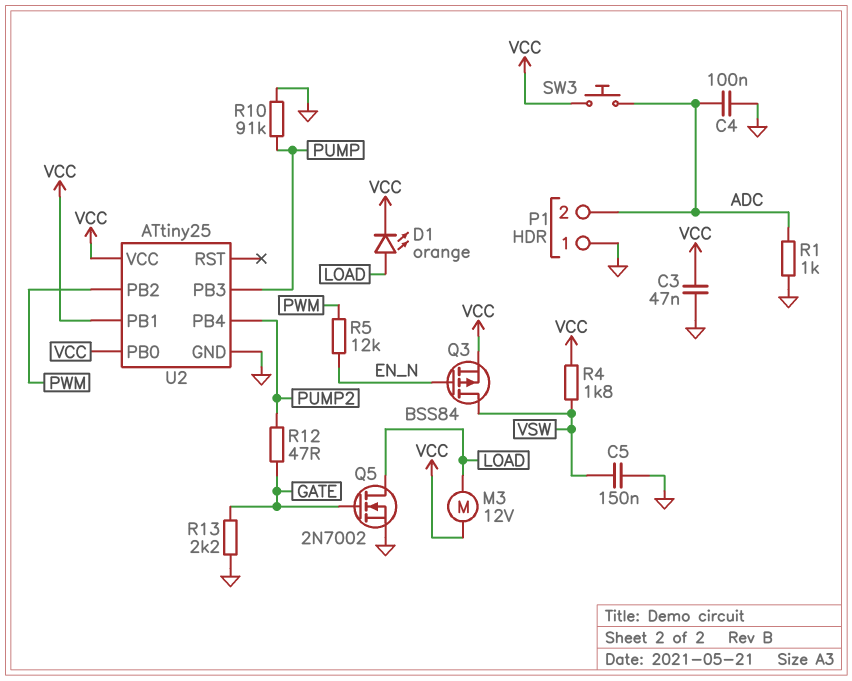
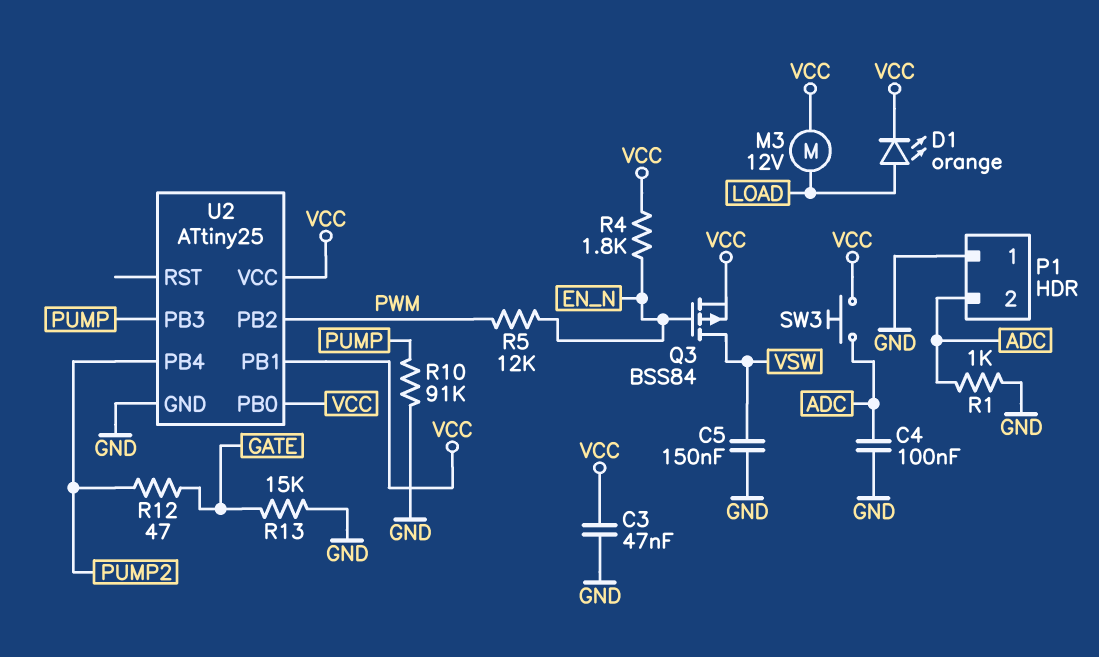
Q5: NMOS 2N7002 (G GATE, D LOAD, S GND) -> none
R4: 1.8k (VCC, VSW) -> 1.8k (EN_N, VCC)
R13: 2.2k (GATE, GND) -> 15k (GATE, GND)

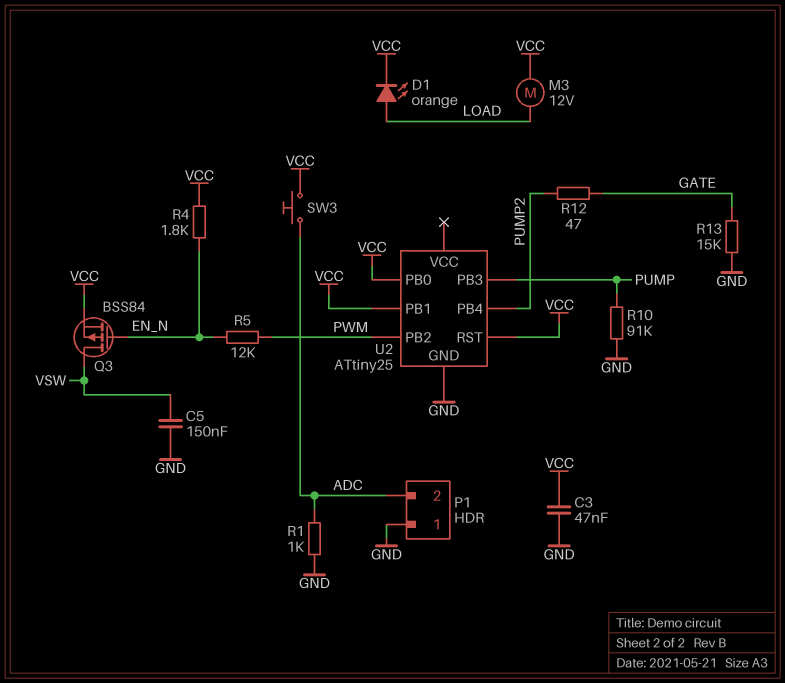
C4: 100nF (ADC, GND) -> none
U2 pin RST: none -> VCC
U2 pin VCC: VCC -> none

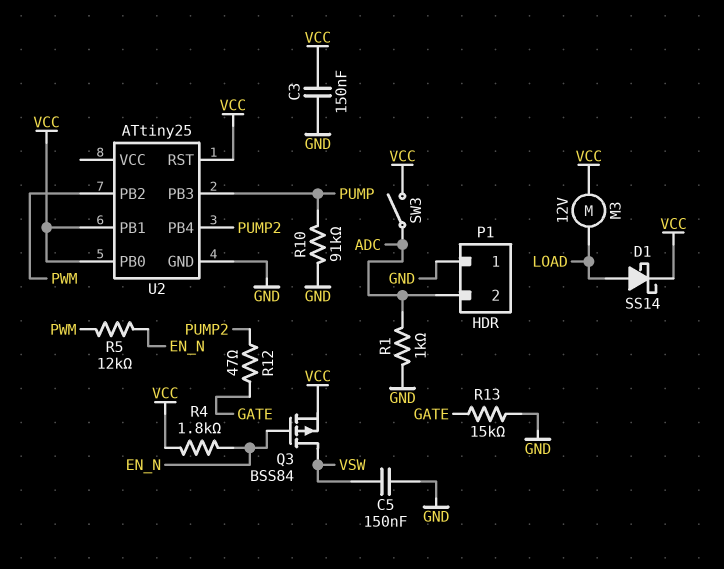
C3: 47nF (GND, VCC) -> 150nF (GND, VCC)
D1: LED orange (A LOAD, K VCC) -> schottky SS14 (A LOAD, K VCC)
SW3: button (ADC, VCC) -> switch (ADC, VCC)

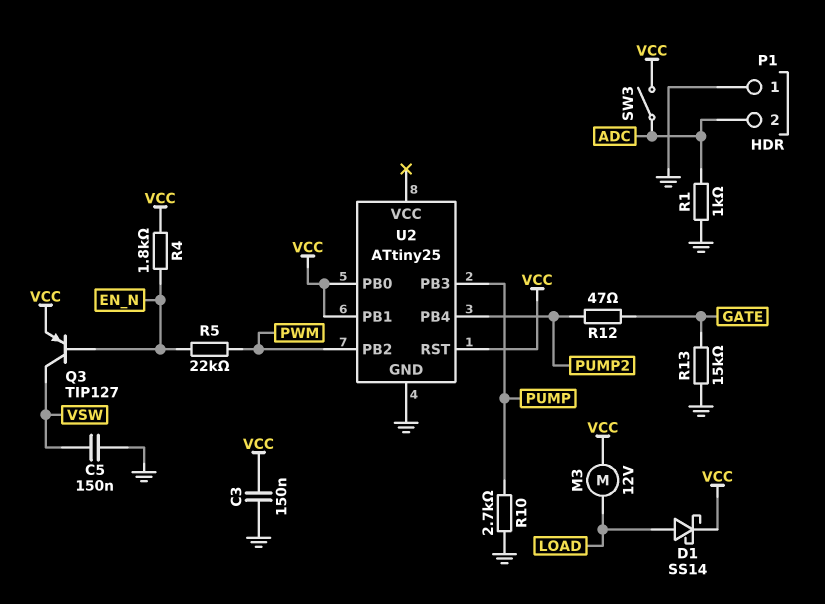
Q3: PMOS BSS84 (G EN_N, D VSW, S VCC) -> PNP TIP127 (B EN_N, C VSW, E VCC)
R5: 12k (EN_N, PWM) -> 22k (EN_N, PWM)
R10: 91k (GND, PUMP) -> 2.7k (GND, PUMP)

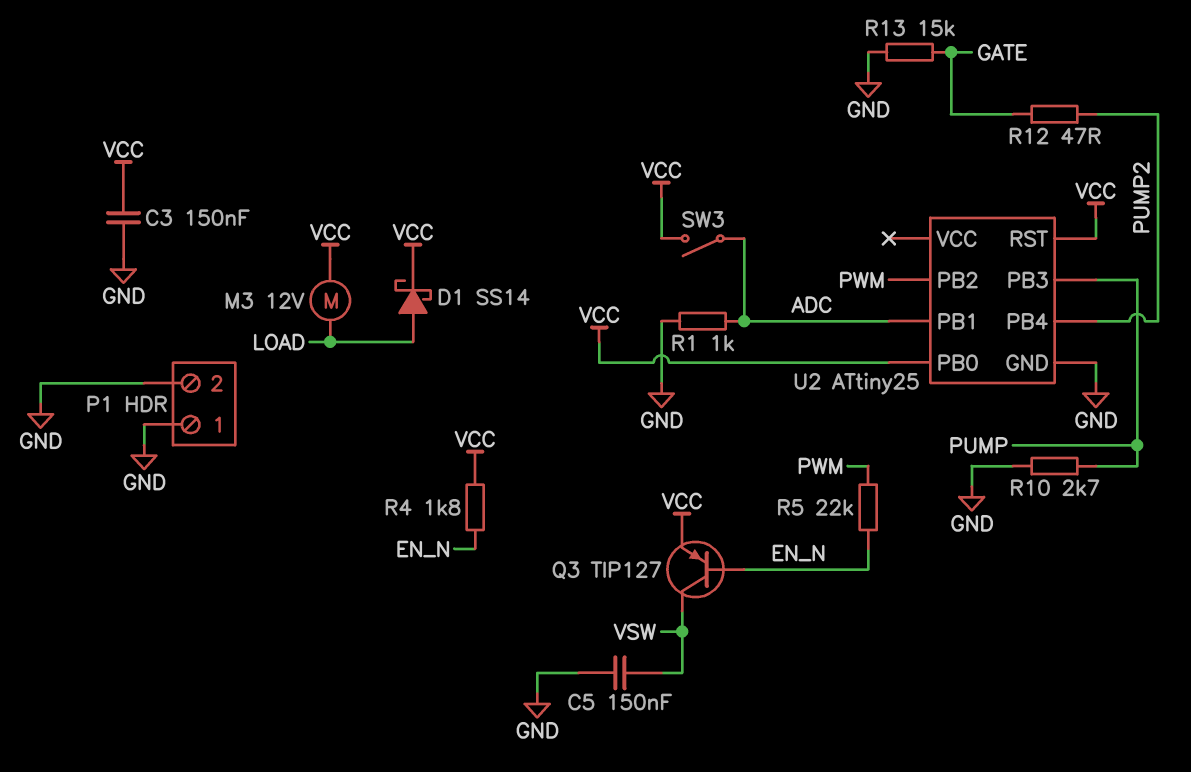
P1 pin 2: ADC -> GND
U2 pin PB1: VCC -> ADC

